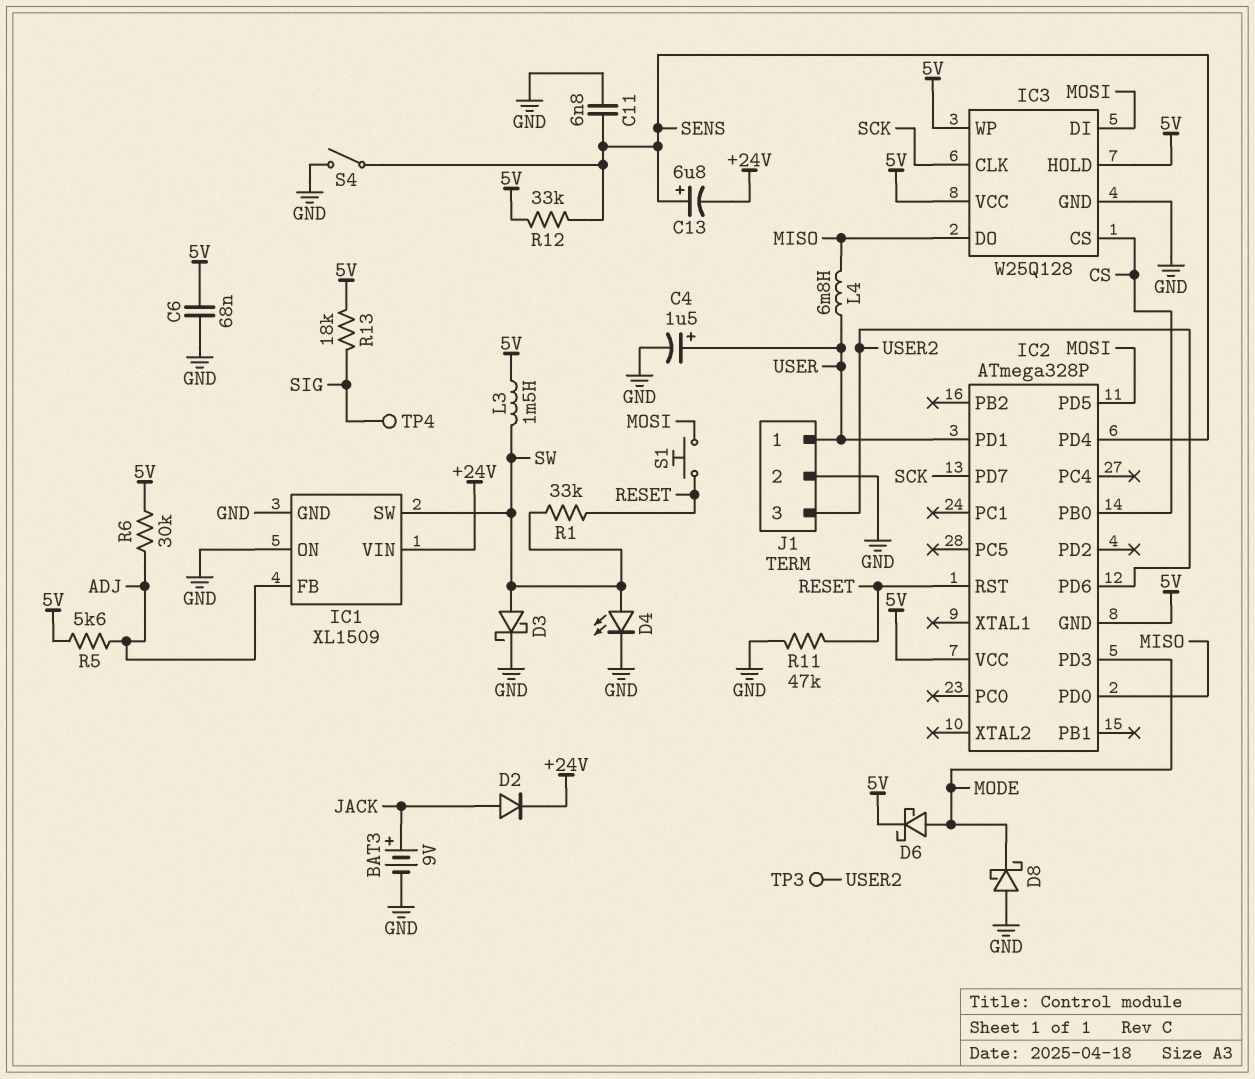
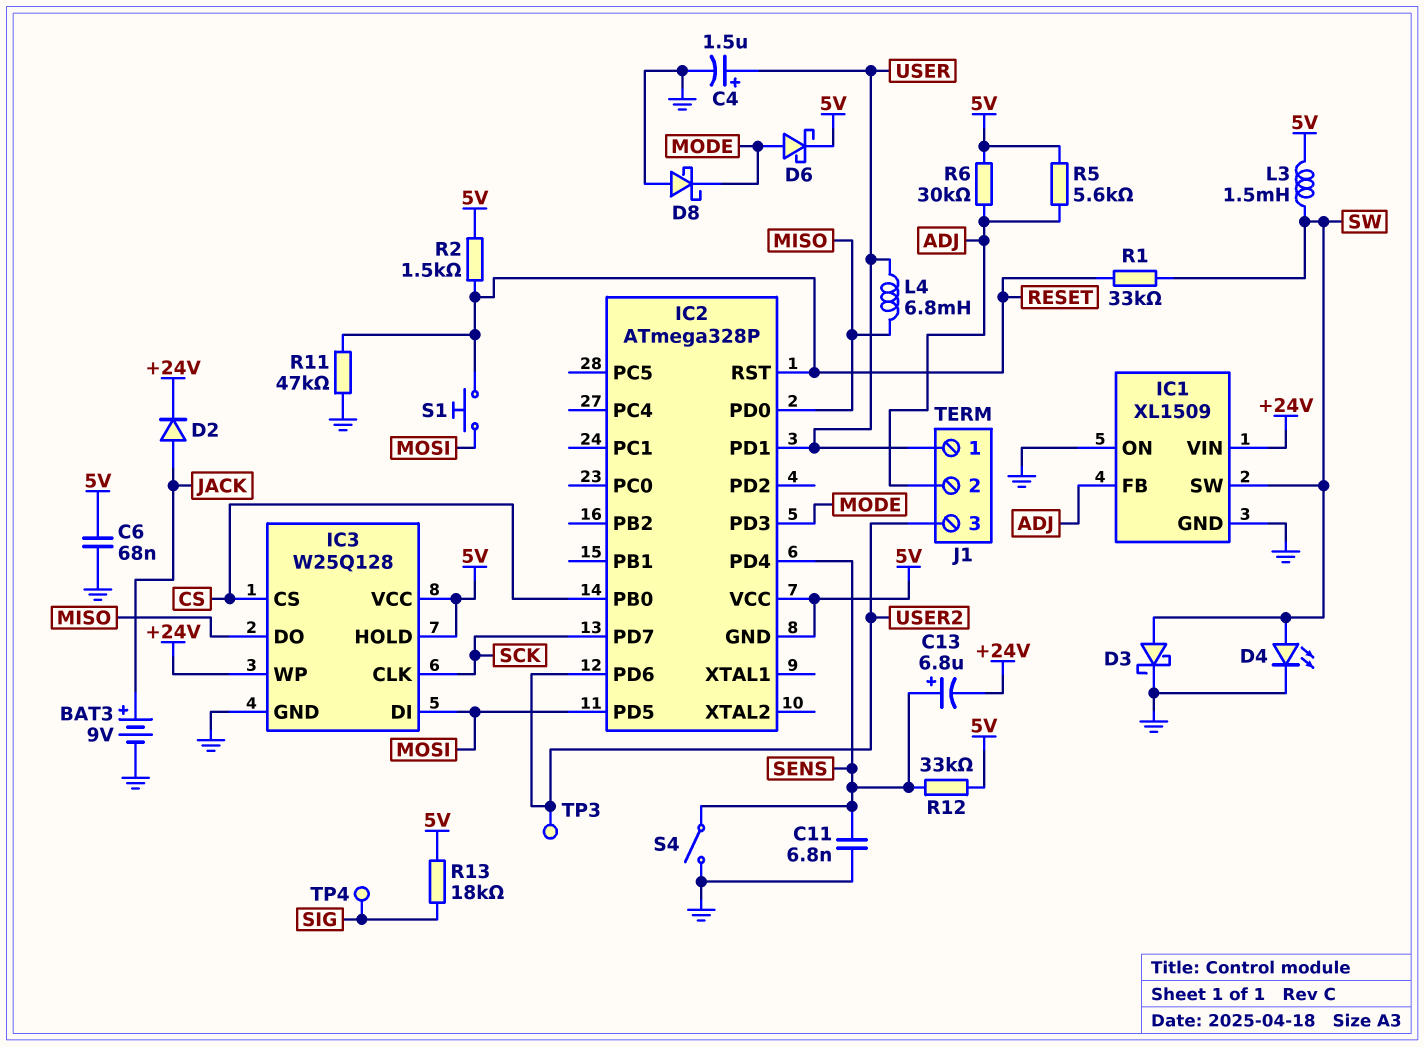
IC3 pin WP: 5V -> +24V
J1 pin 2: GND -> ADJ
R2: none -> 1.5k (5V, RESET)

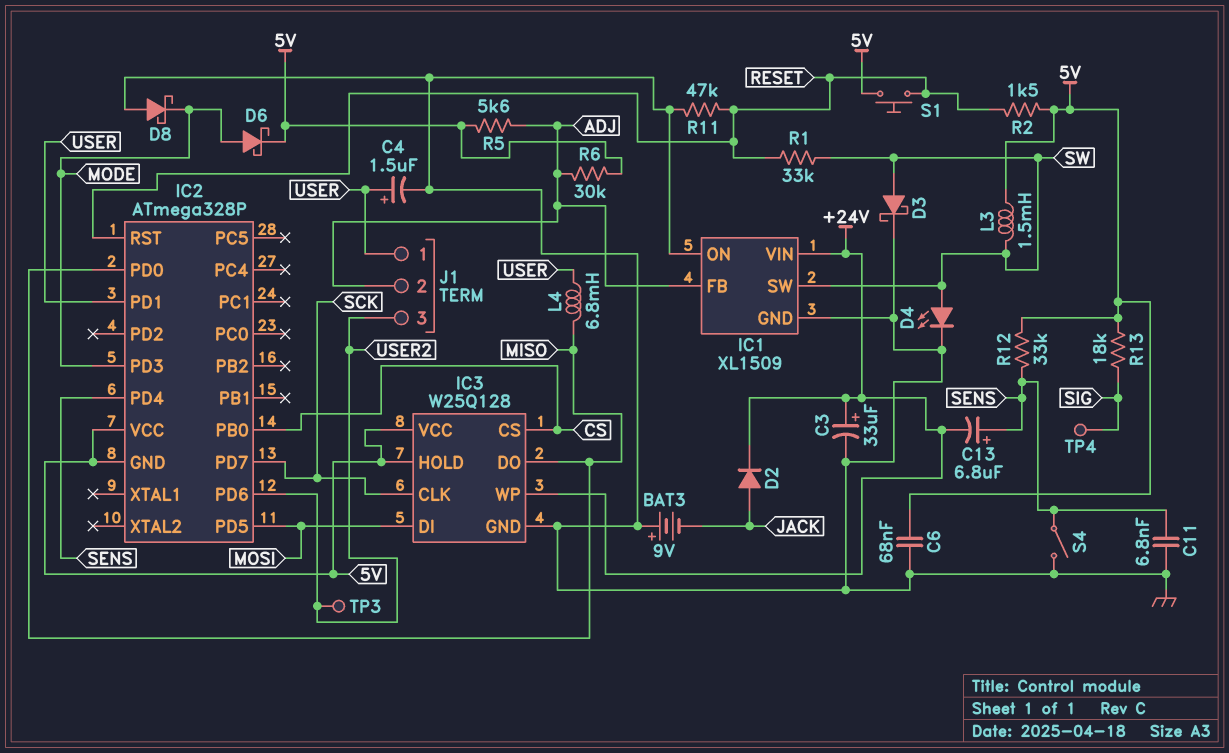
BAT3: 9V (plus JACK, minus GND) -> 9V (plus GND, minus JACK)
C3: none -> 33uF (plus +24V, minus GND)
S1: button (MOSI, RESET) -> button (5V, RESET)

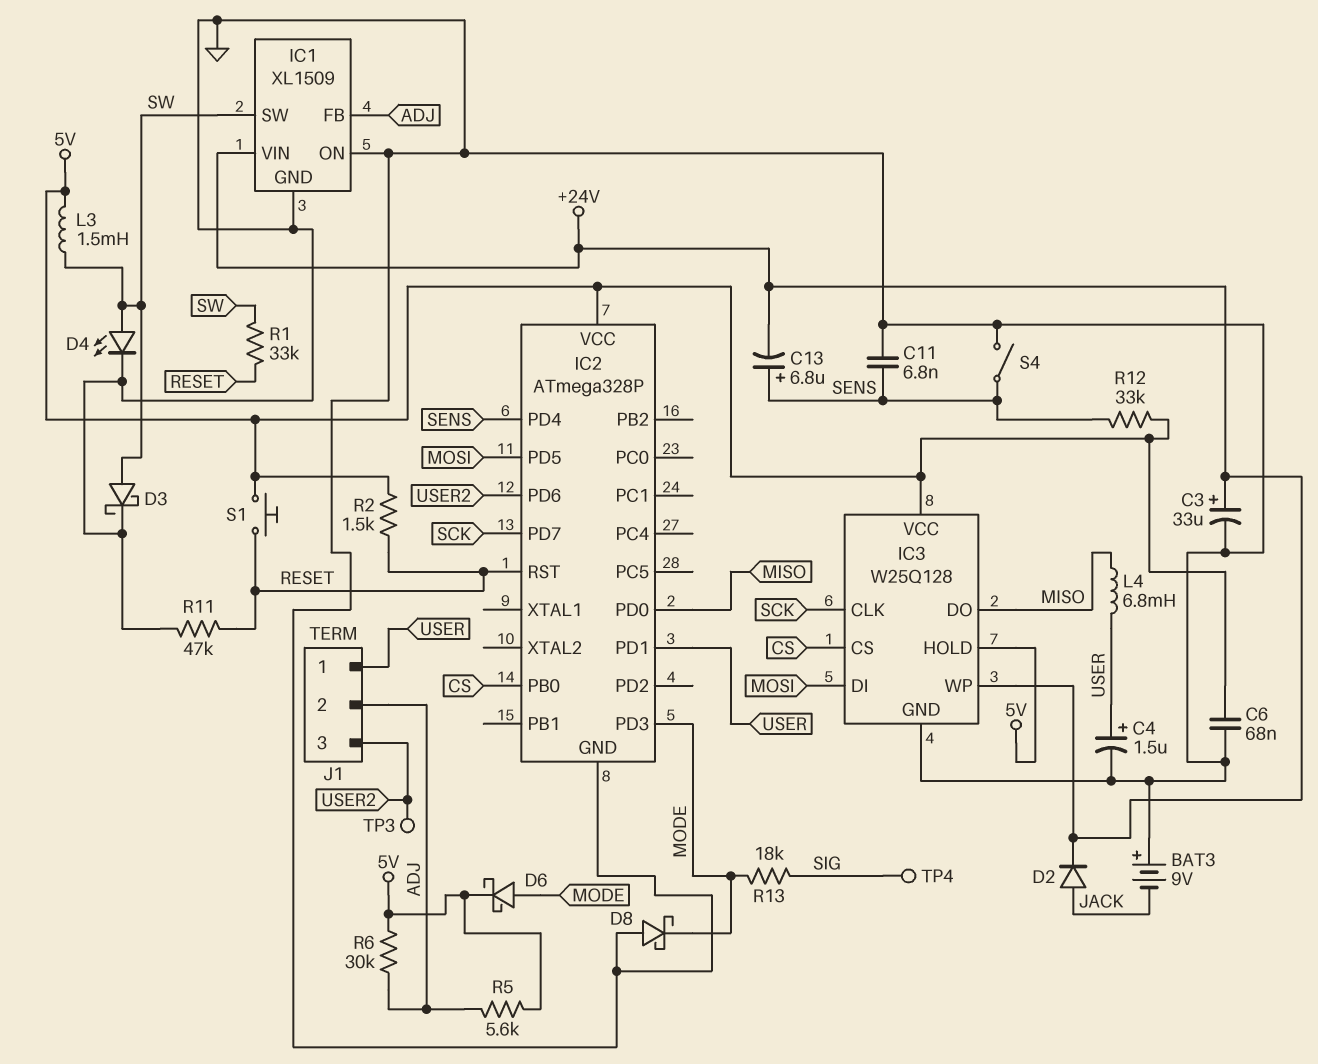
IC2 pin GND: 5V -> GND
R13: 18k (5V, SIG) -> 18k (MODE, SIG)

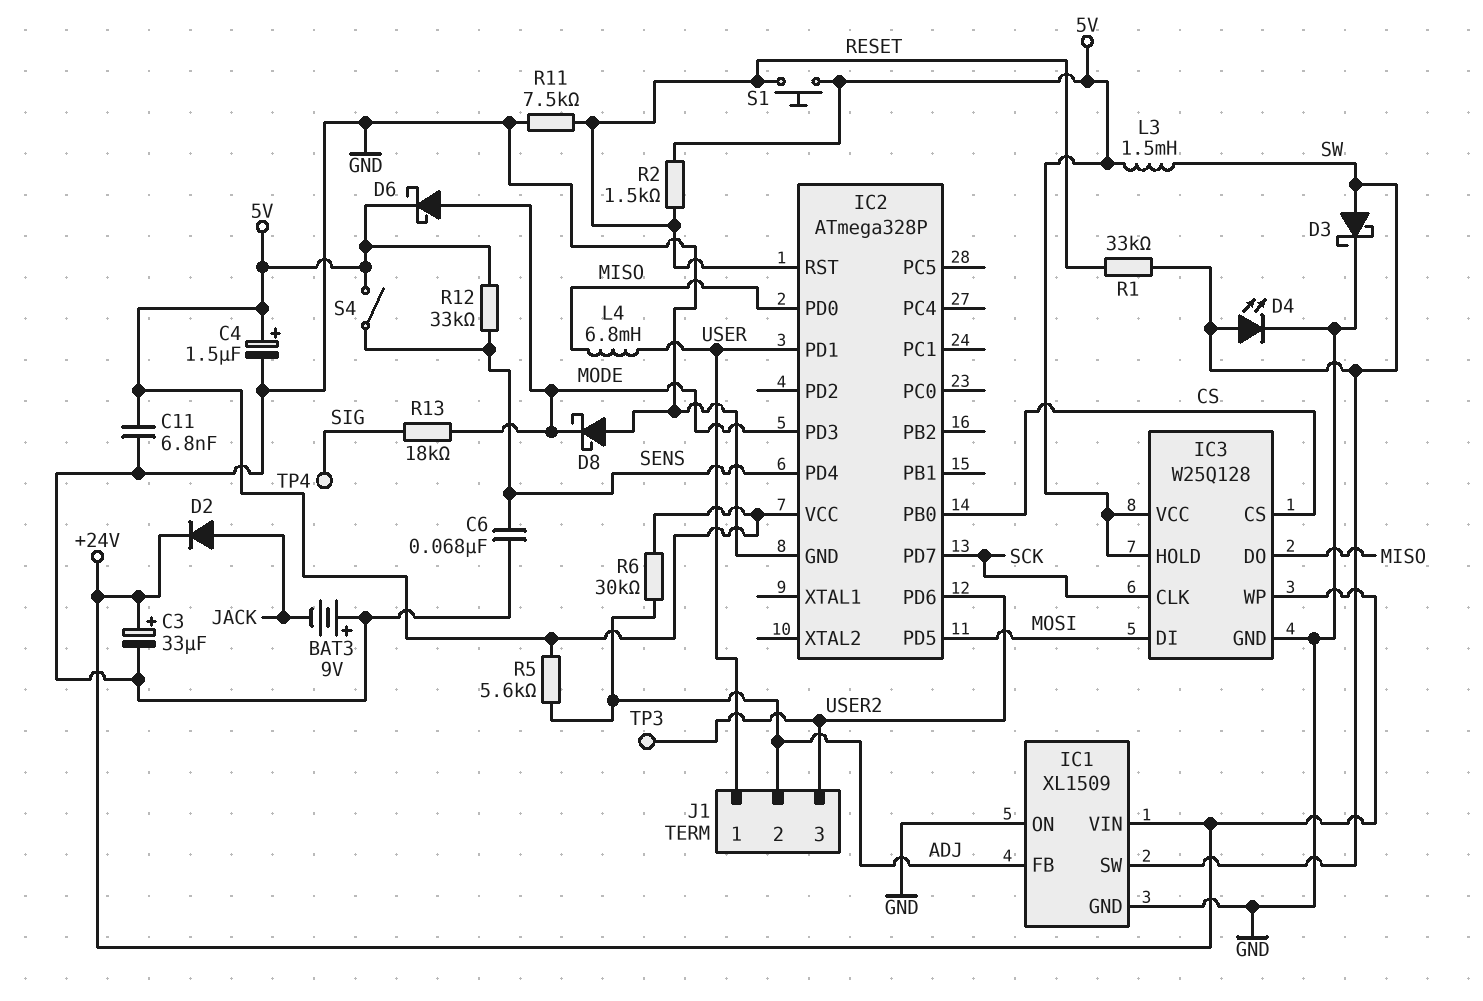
C4: 1.5uF (plus USER, minus GND) -> 1.5uF (plus 5V, minus GND)
C6: 68nF (5V, GND) -> 68nF (GND, SENS)
C11: 6.8nF (GND, SENS) -> 6.8nF (5V, GND)
C13: 6.8uF (plus SENS, minus +24V) -> none
R11: 47k (GND, RESET) -> 7.5k (GND, RESET)
S4: switch (GND, SENS) -> switch (5V, SENS)

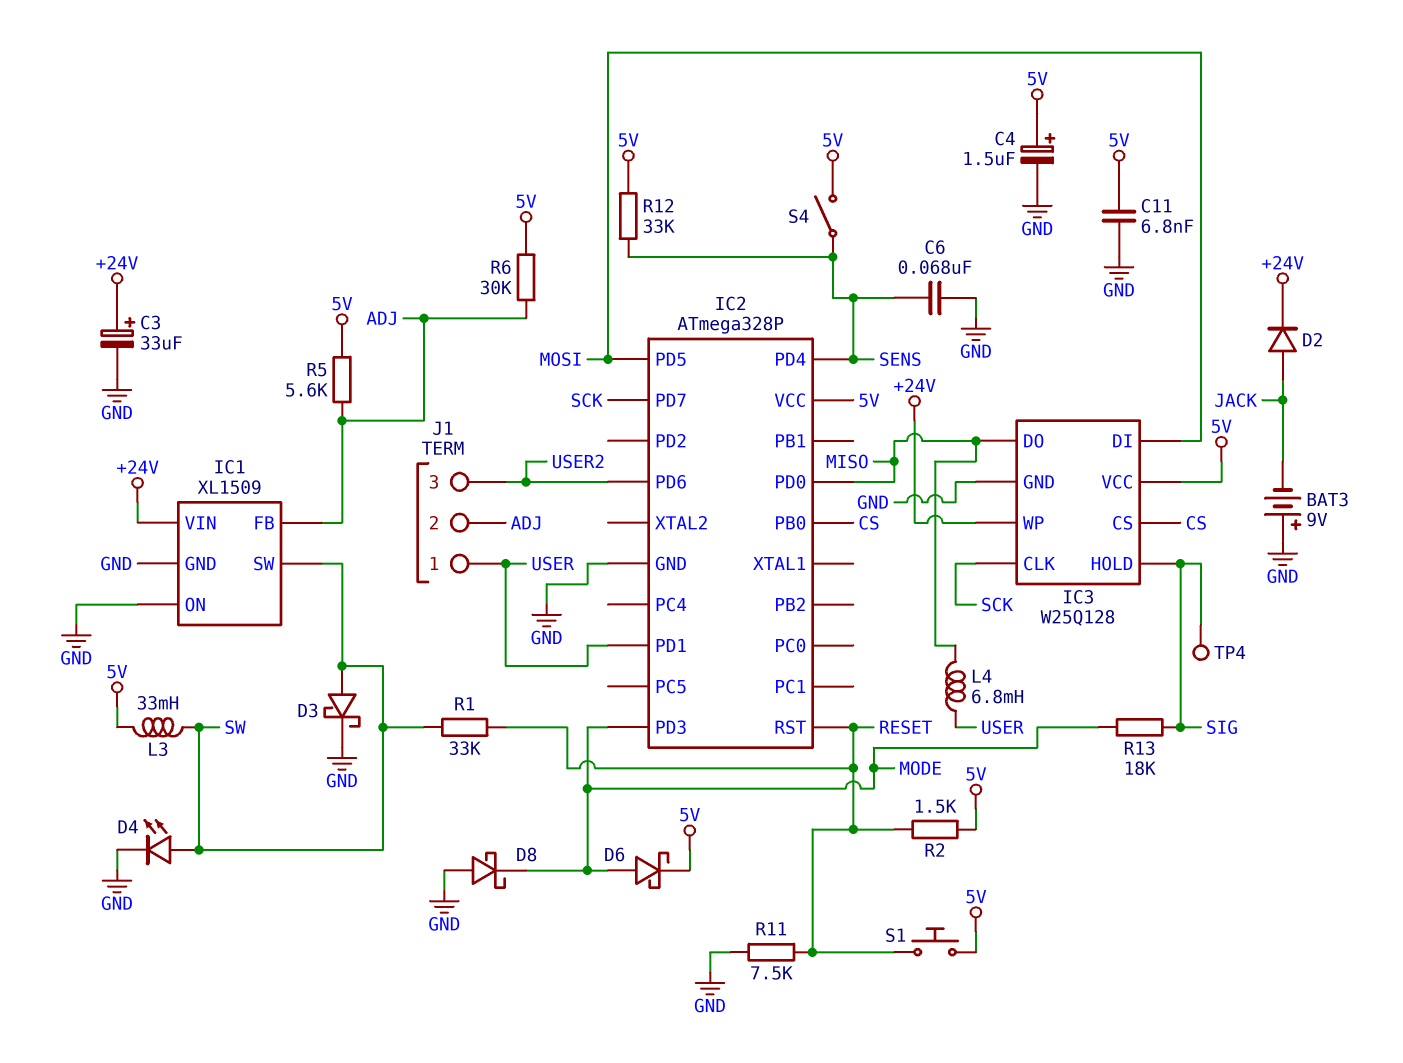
IC3 pin HOLD: 5V -> SIG
L3: 1.5mH (5V, SW) -> 33mH (5V, SW)
TP3: test point (USER2) -> none

